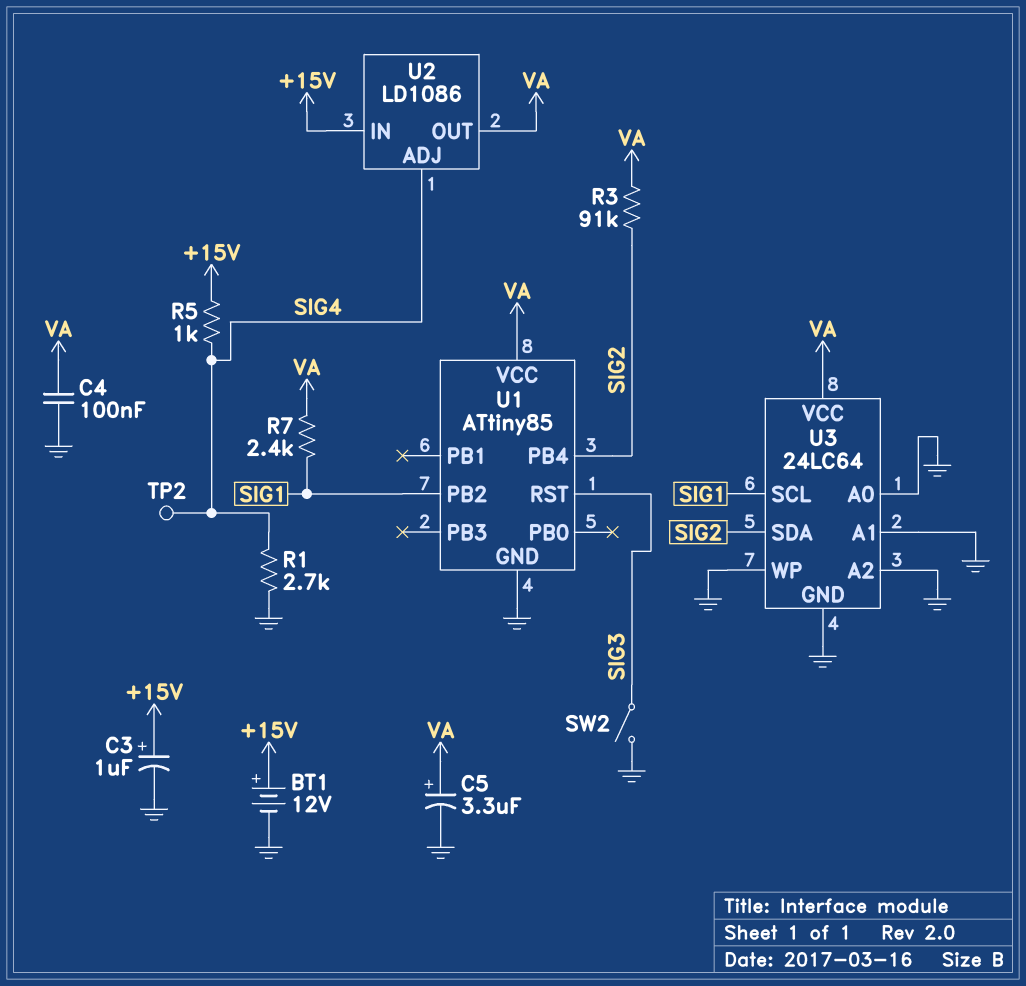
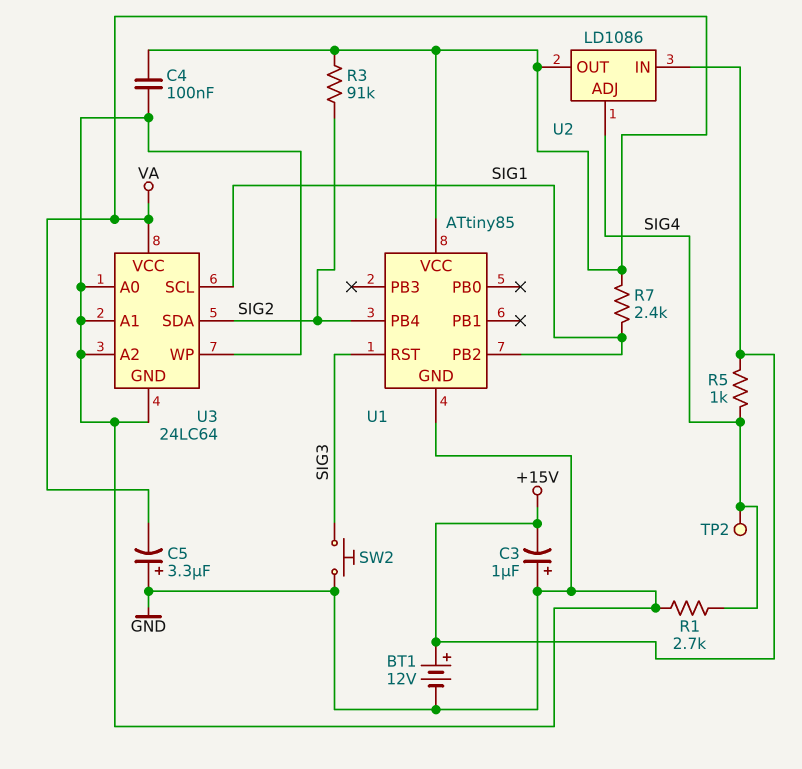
C3: 1uF (plus +15V, minus GND) -> 1uF (plus GND, minus +15V)
C5: 3.3uF (plus VA, minus GND) -> 3.3uF (plus GND, minus VA)
SW2: switch (GND, SIG3) -> button (GND, SIG3)

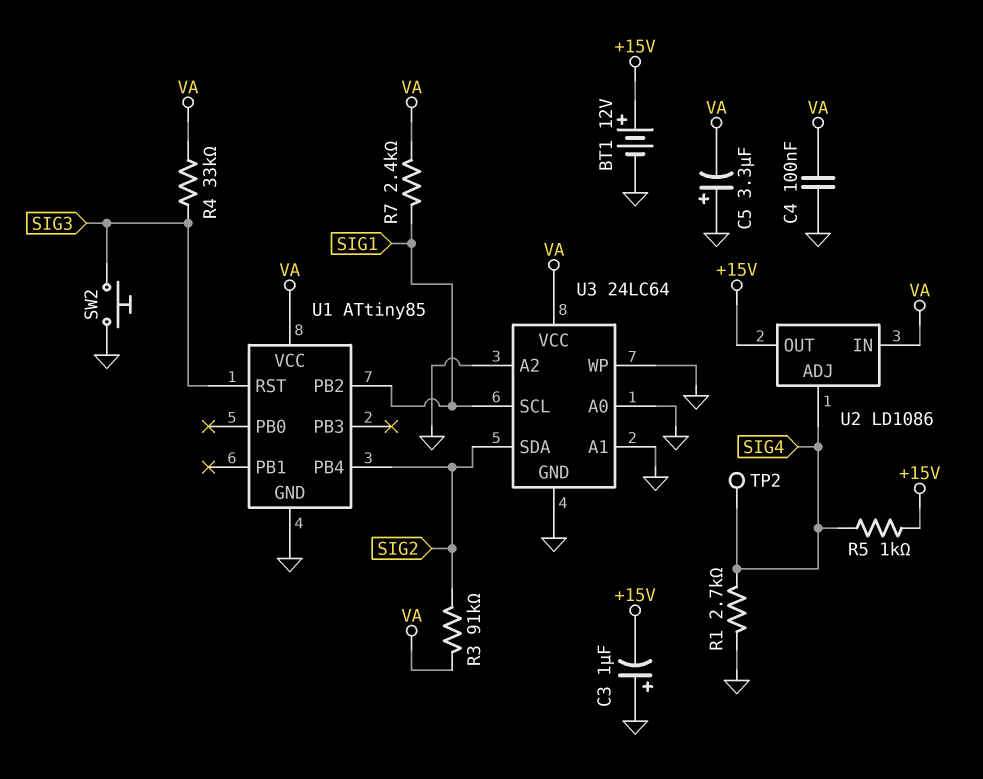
R4: none -> 33k (SIG3, VA)
U2 pin IN: +15V -> VA
U2 pin OUT: VA -> +15V

